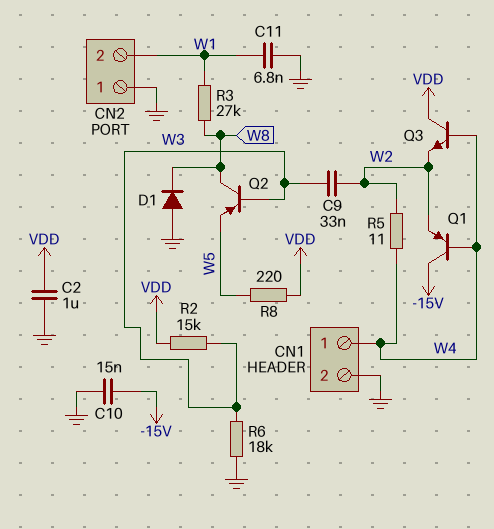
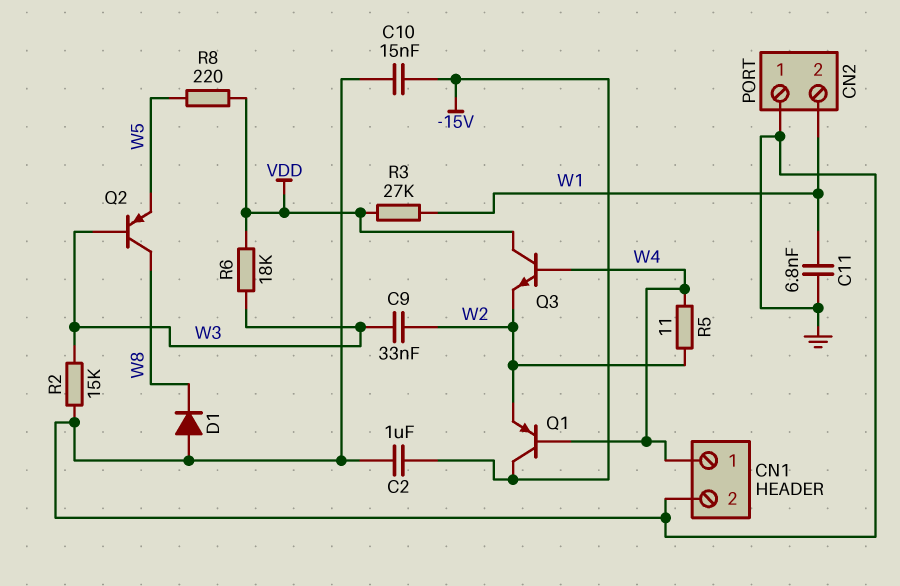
C2: 1uF (GND, VDD) -> 1uF (-15V, GND)
R2: 15k (VDD, W3) -> 15k (GND, W3)
R3: 27k (W1, W8) -> 27k (VDD, W1)
R6: 18k (GND, W3) -> 18k (VDD, W3)

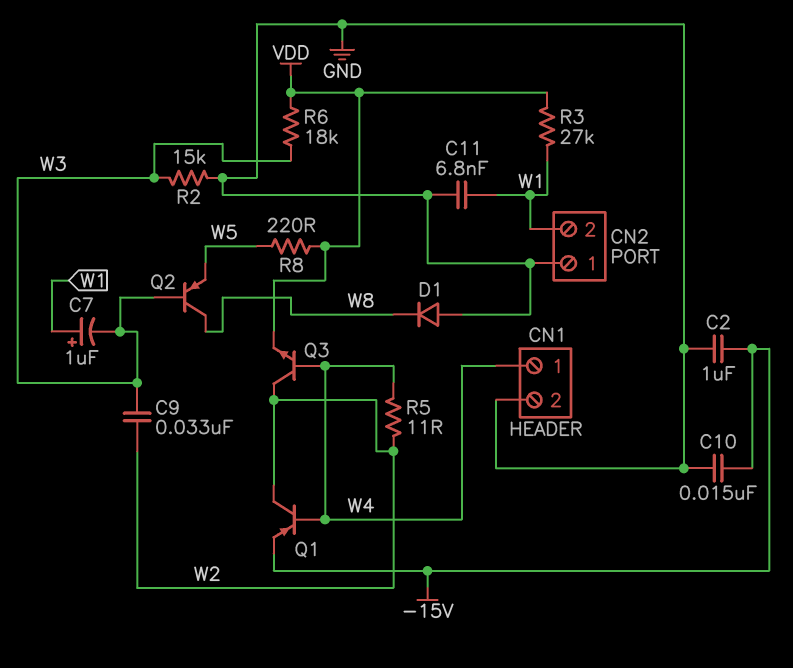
C7: none -> 1uF (plus W1, minus W3)
Q1: PNP (B W4, C -15V, E W2) -> PNP (B W4, C W2, E -15V)
Q3: NPN (B W4, C VDD, E W2) -> NPN (B W4, C W2, E VDD)

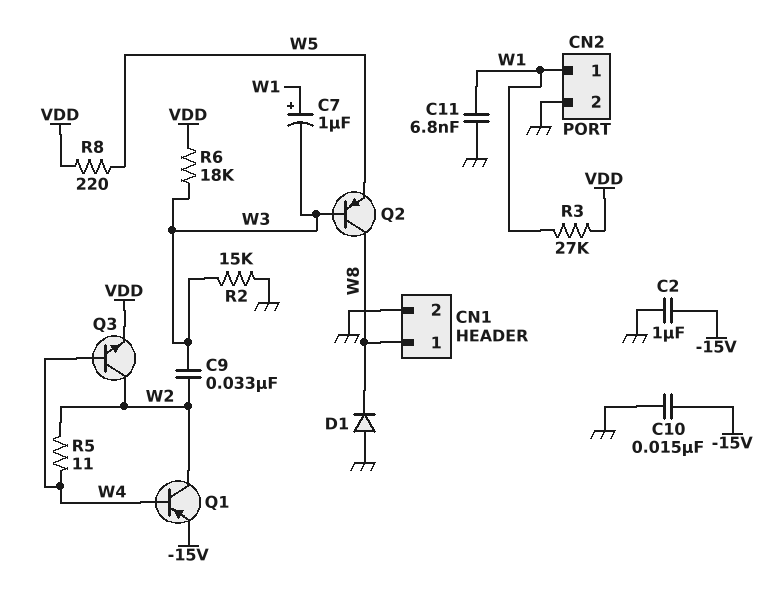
CN1 pin 1: W4 -> W8
CN2 pin 1: GND -> W1
CN2 pin 2: W1 -> GND

